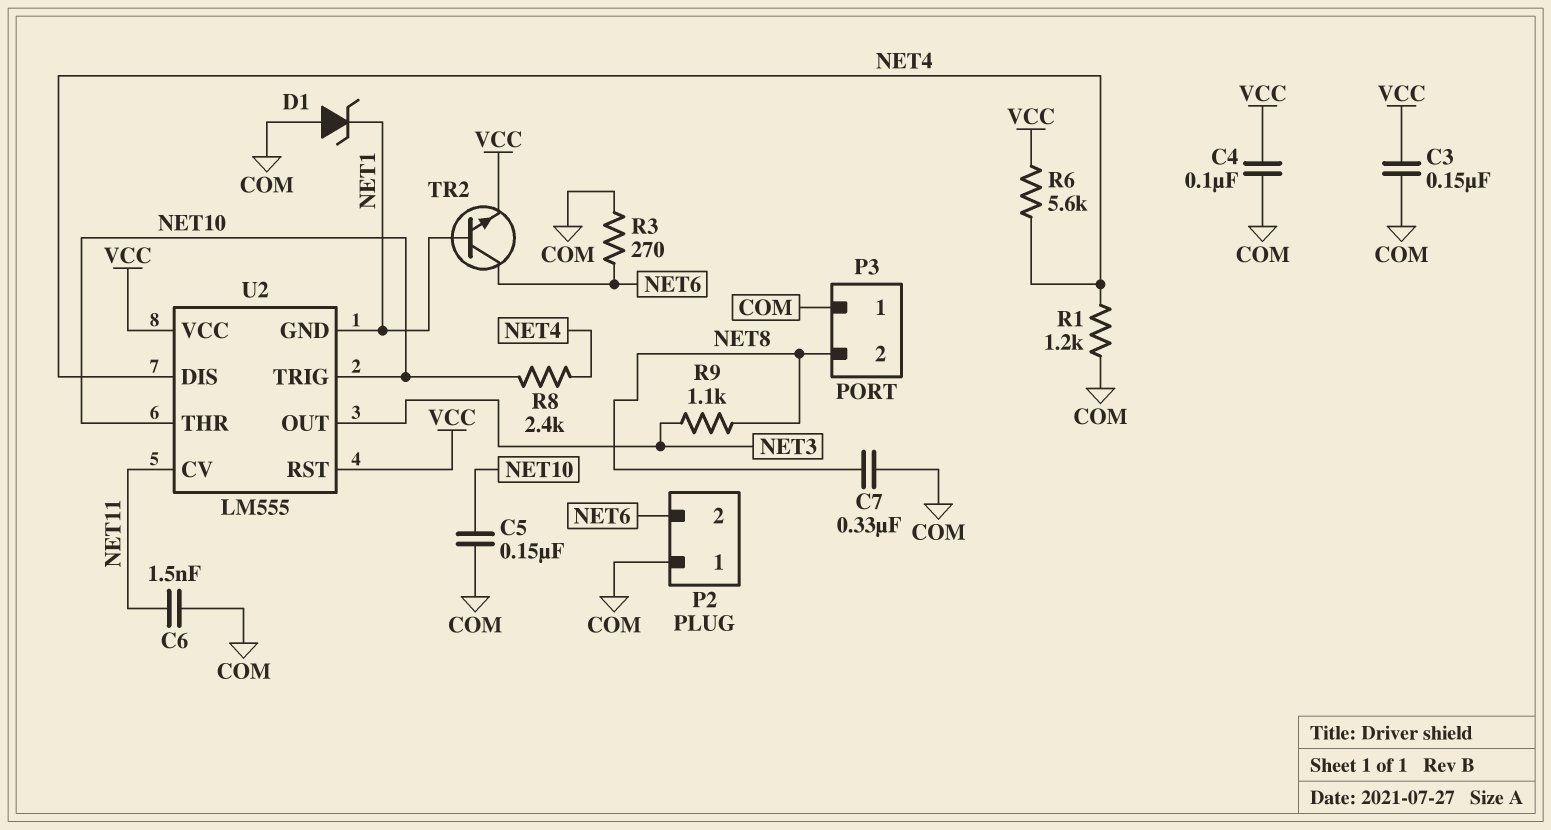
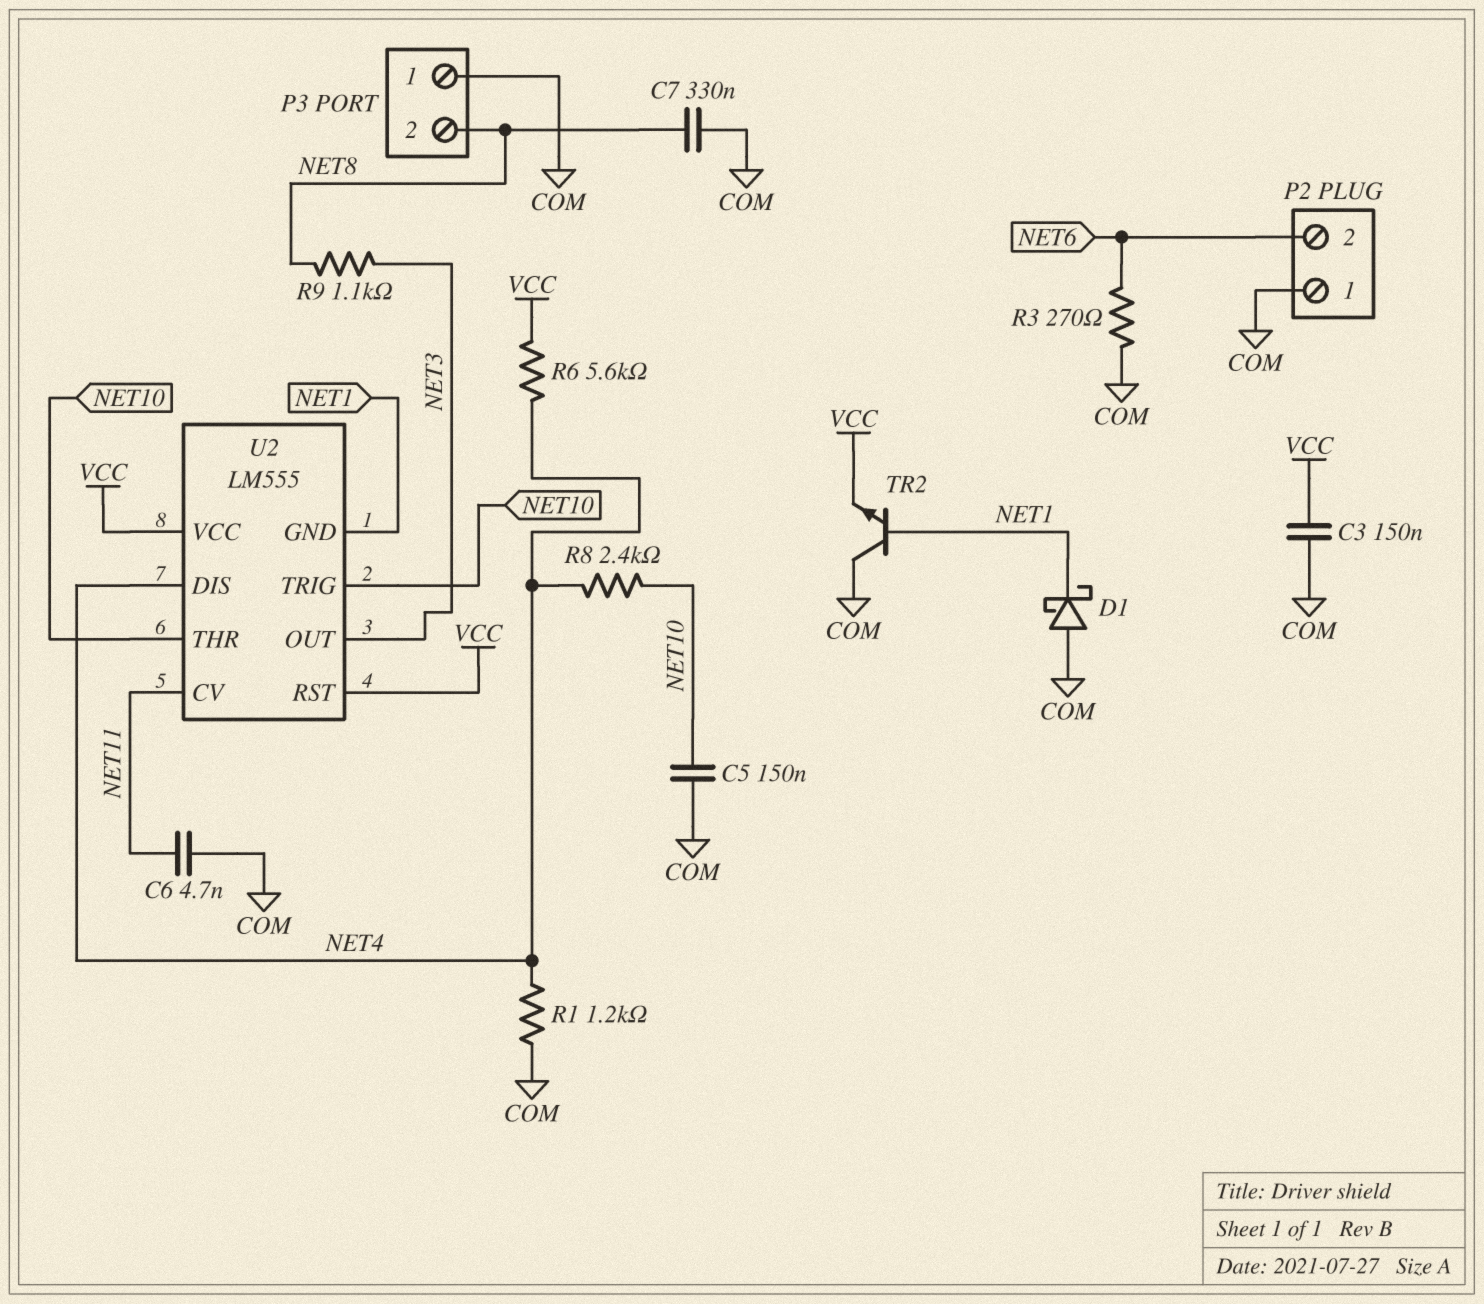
C4: 100nF (COM, VCC) -> none
C6: 1.5nF (COM, NET11) -> 4.7nF (COM, NET11)
D1: zener (A COM, K NET1) -> schottky (A COM, K NET1)
TR2: NPN (B NET1, C NET6, E VCC) -> NPN (B NET1, C COM, E VCC)

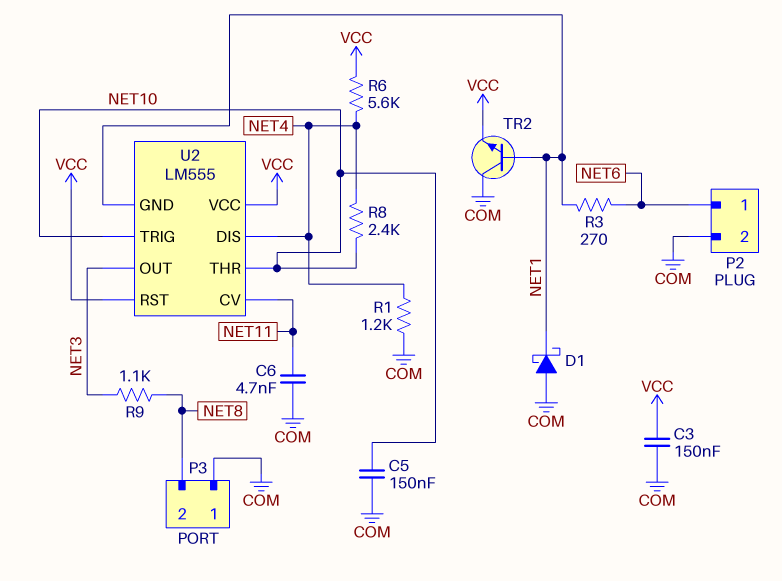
C7: 330nF (COM, NET8) -> none
P2 pin 1: COM -> NET6
P2 pin 2: NET6 -> COM
R3: 270 (COM, NET6) -> 270 (NET1, NET6)

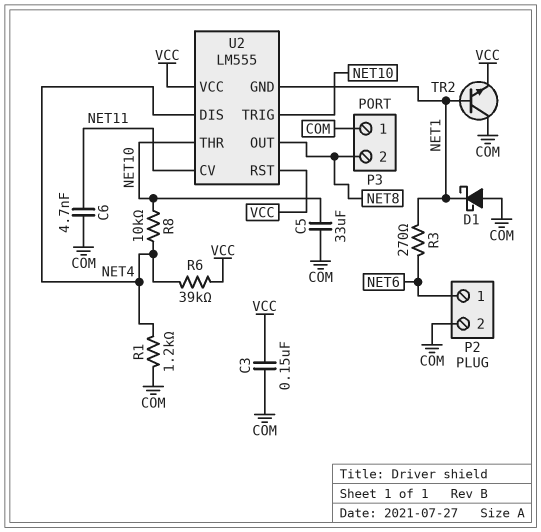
C5: 150nF (COM, NET10) -> 33uF (COM, NET10)
R6: 5.6k (NET4, VCC) -> 39k (NET4, VCC)
R8: 2.4k (NET4, NET10) -> 10k (NET4, NET10)
R9: 1.1k (NET3, NET8) -> none
U2 pin OUT: NET3 -> NET8

